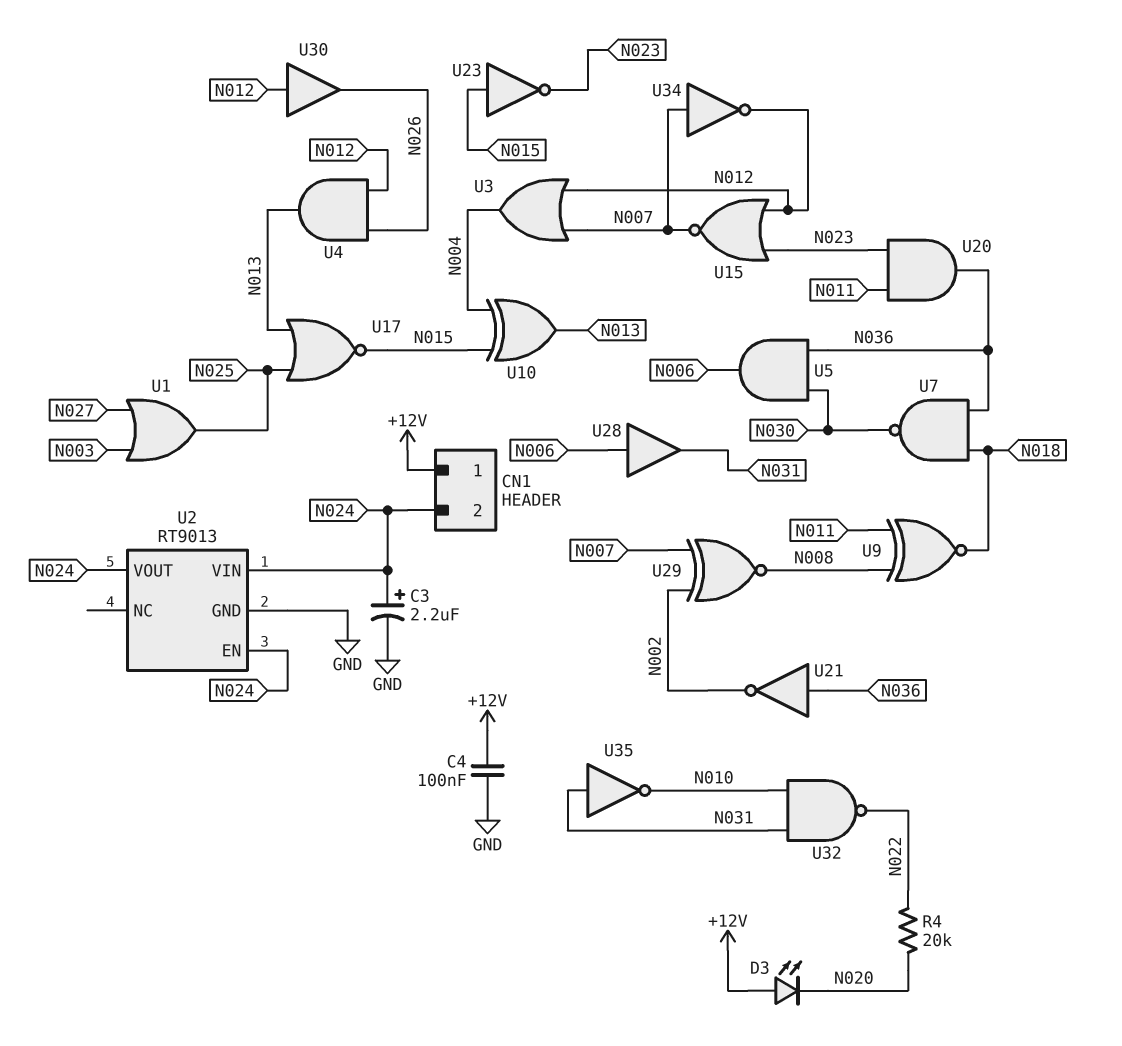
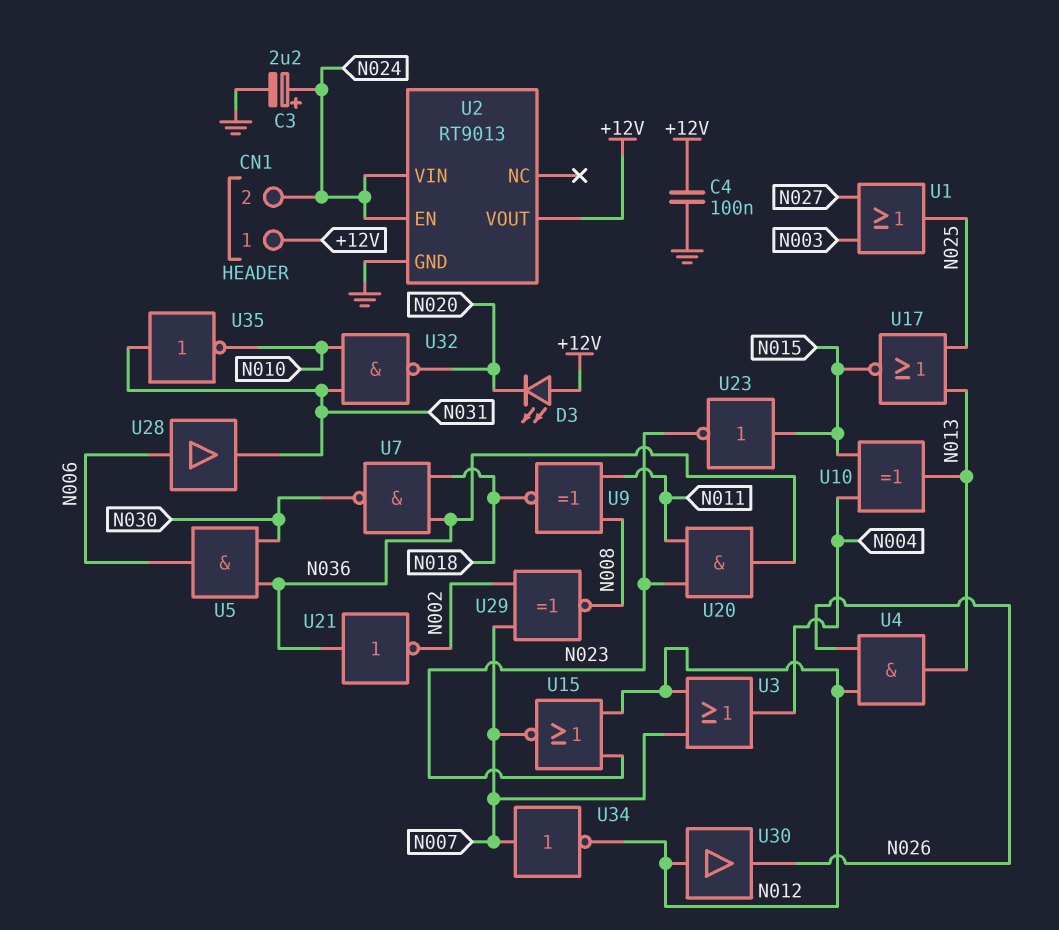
R4: 20k (N020, N022) -> none
U2 pin VOUT: N024 -> +12V
U32: NAND (in N010, in N031, out N022) -> NAND (in N010, in N031, out N020)

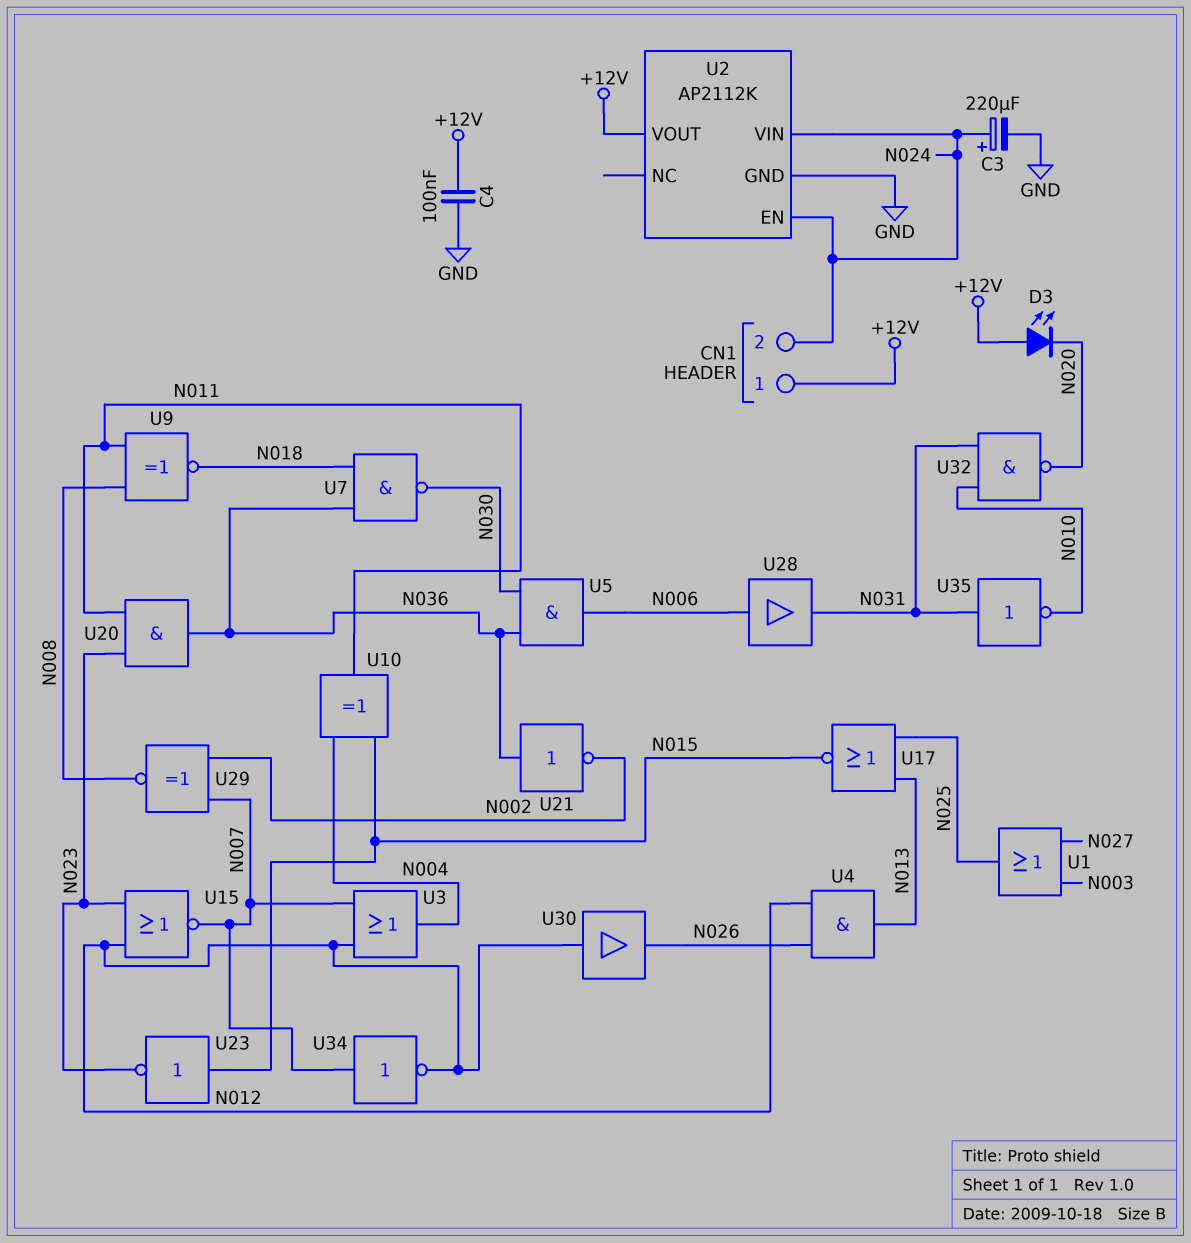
C3: 2.2uF (plus N024, minus GND) -> 220uF (plus N024, minus GND)
U2: RT9013 -> AP2112K
U10: XOR (in N004, in N015, out N013) -> XOR (in N004, in N015, out N011)

